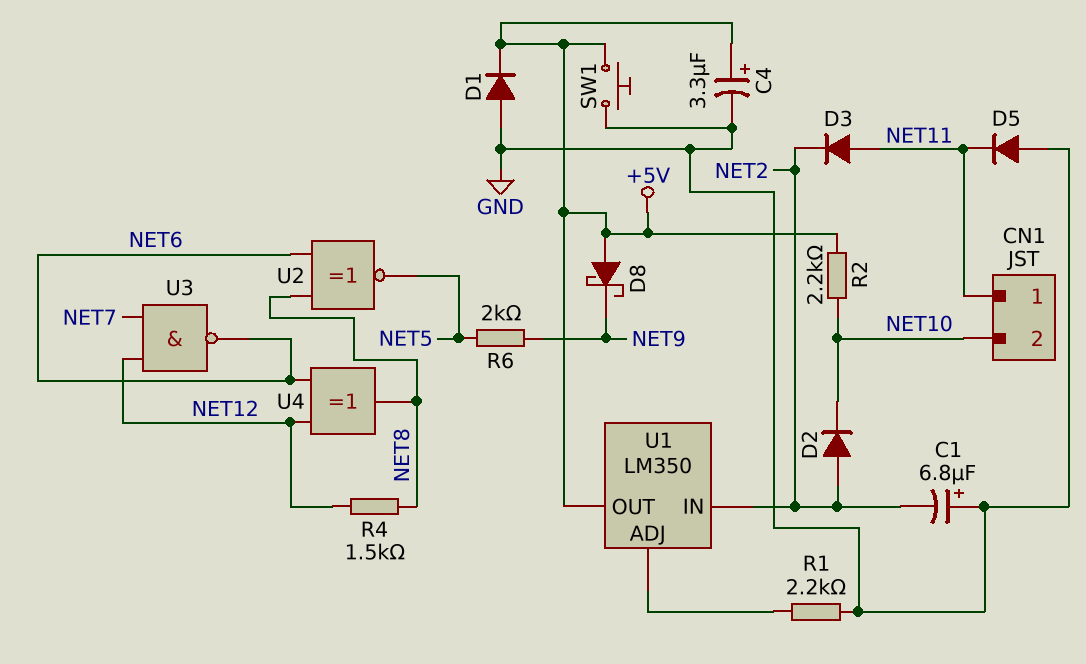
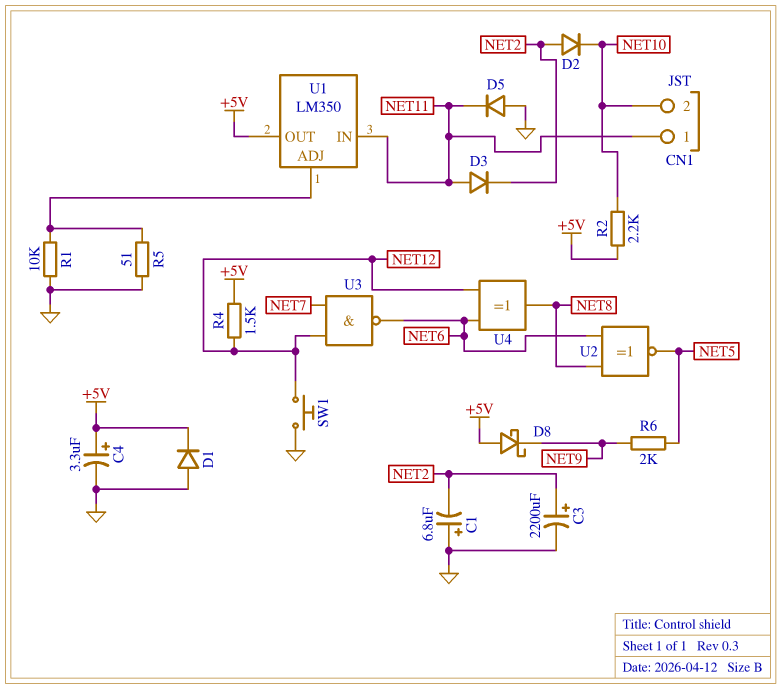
C3: none -> 2200uF (plus NET2, minus GND)
R1: 2.2k (GND, U1/ADJ) -> 10k (GND, U1/ADJ)
R4: 1.5k (NET8, NET12) -> 1.5k (+5V, NET12)
R5: none -> 51 (GND, U1/ADJ)
SW1: button (+5V, GND) -> button (GND, NET12)
U1 pin IN: NET2 -> NET11

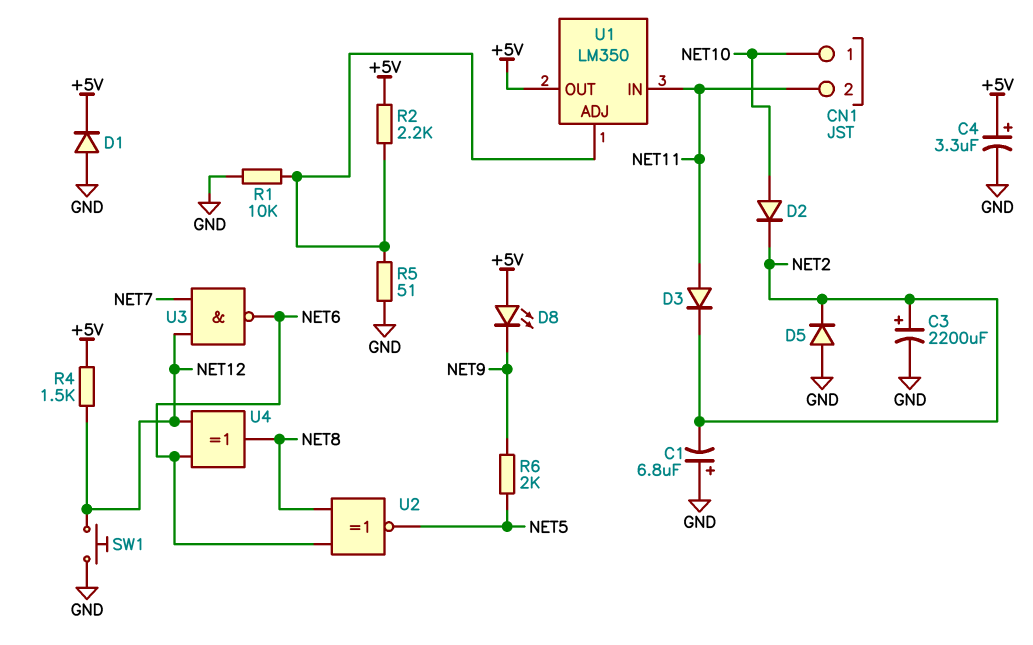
CN1 pin 1: NET11 -> NET10
CN1 pin 2: NET10 -> NET11
D2: diode (A NET2, K NET10) -> diode (A NET10, K NET2)
D5: diode (A GND, K NET11) -> diode (A GND, K NET2)
D8: schottky (A +5V, K NET9) -> LED (A +5V, K NET9)
R2: 2.2k (+5V, NET10) -> 2.2k (+5V, U1/ADJ)

